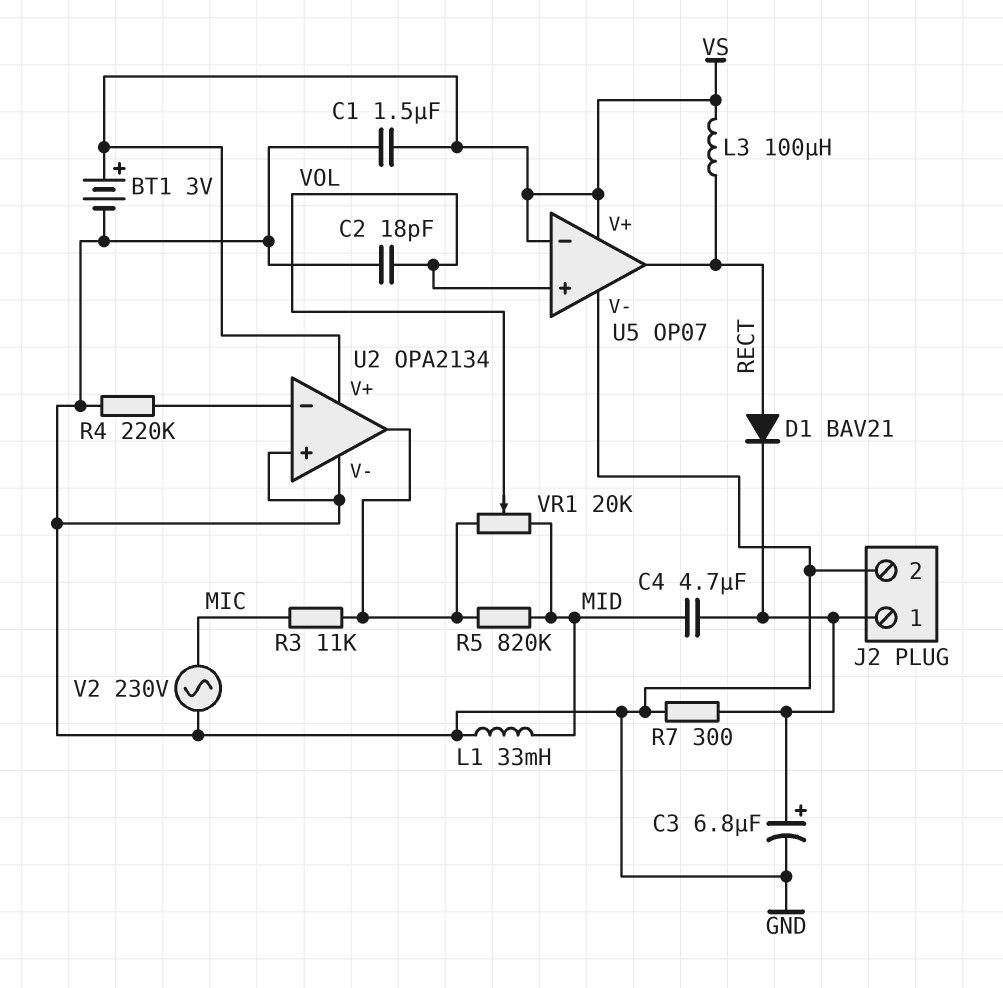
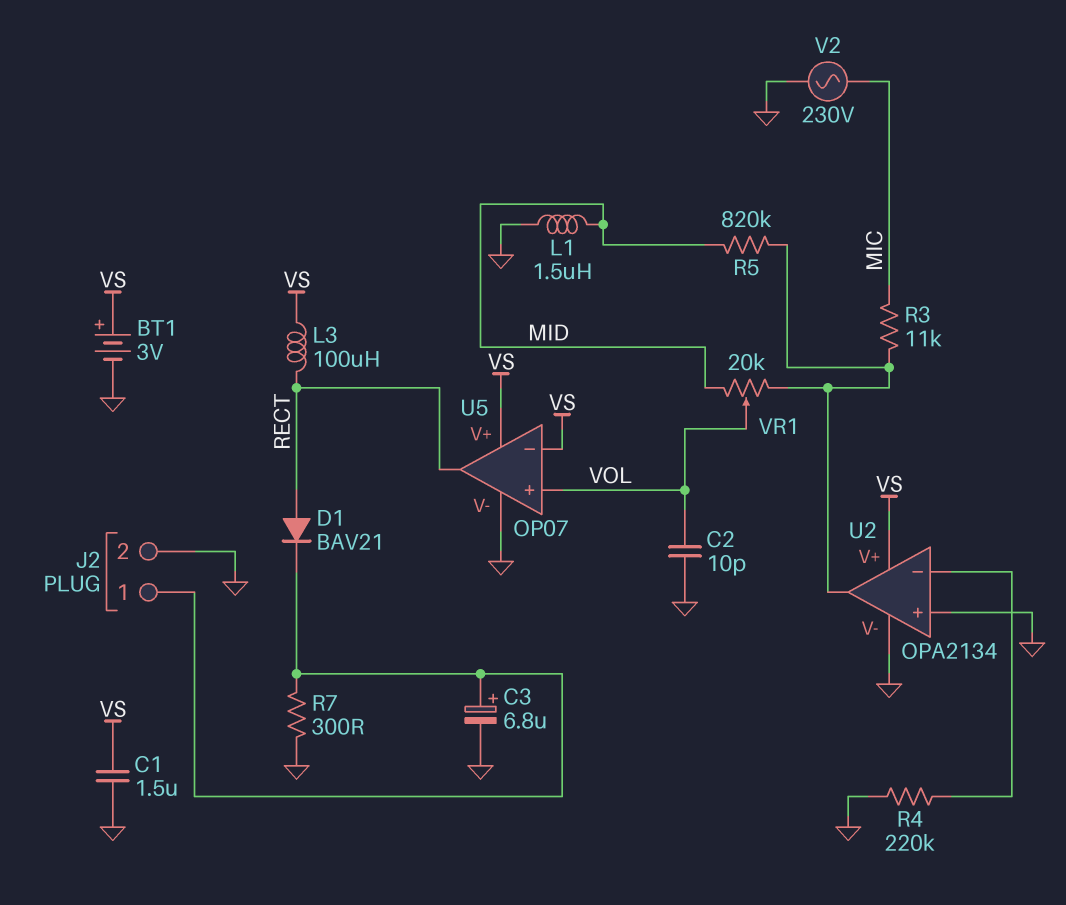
C2: 18pF (GND, VOL) -> 10pF (GND, VOL)
C4: 4.7uF (J2/1, MID) -> none
L1: 33mH (GND, MID) -> 1.5uH (GND, MID)

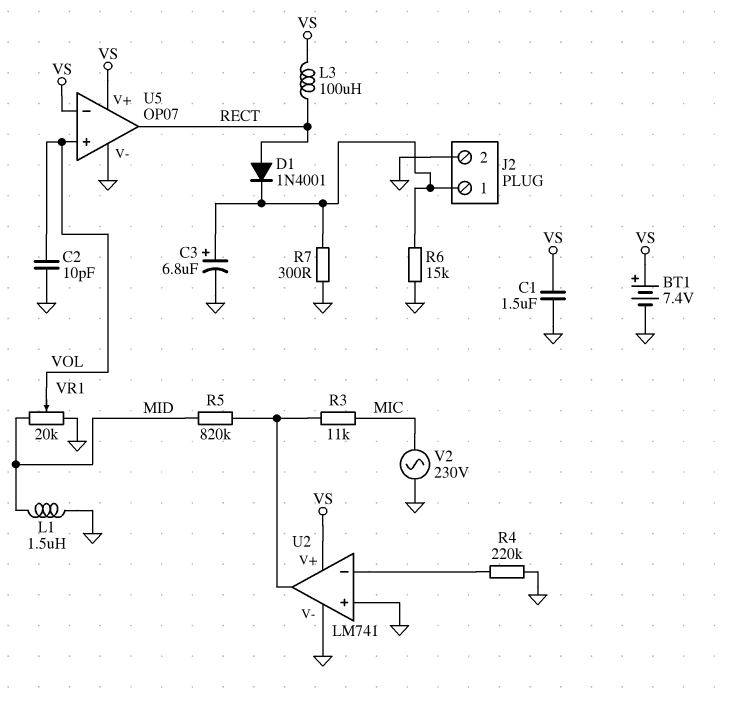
BT1: 3V (plus VS, minus GND) -> 7.4V (plus VS, minus GND)
D1: diode BAV21 (A RECT, K J2/1) -> diode 1N4001 (A RECT, K J2/1)
R6: none -> 15k (GND, J2/1)
U2: OPA2134 -> LM741
VR1: 20k (MID, U2/out, wiper VOL) -> 20k (GND, MID, wiper VOL)

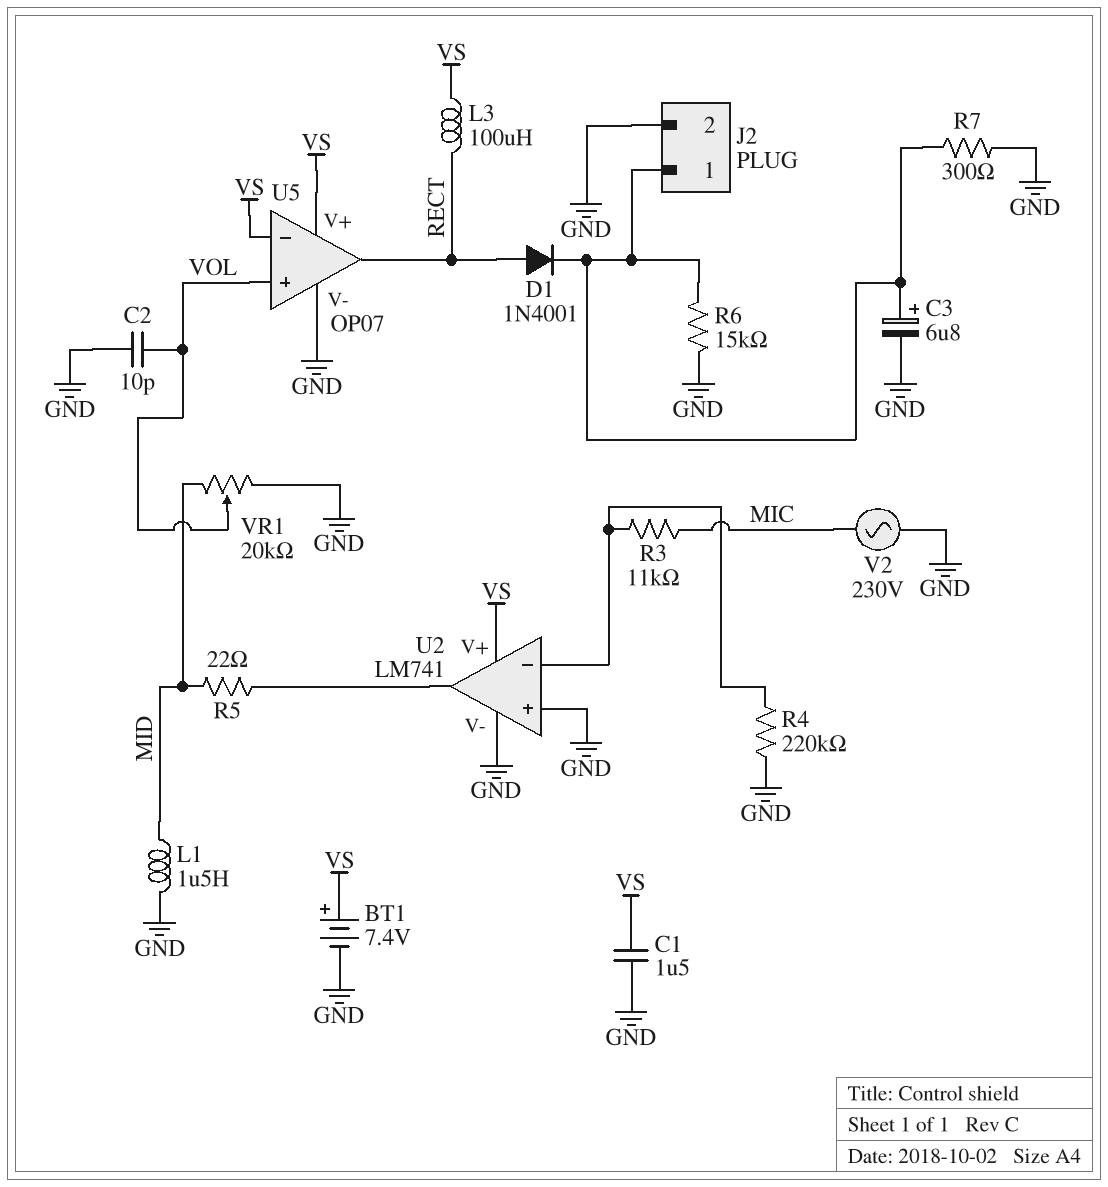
R3: 11k (MIC, U2/out) -> 11k (MIC, U2/in-)
R5: 820k (MID, U2/out) -> 22 (MID, U2/out)

